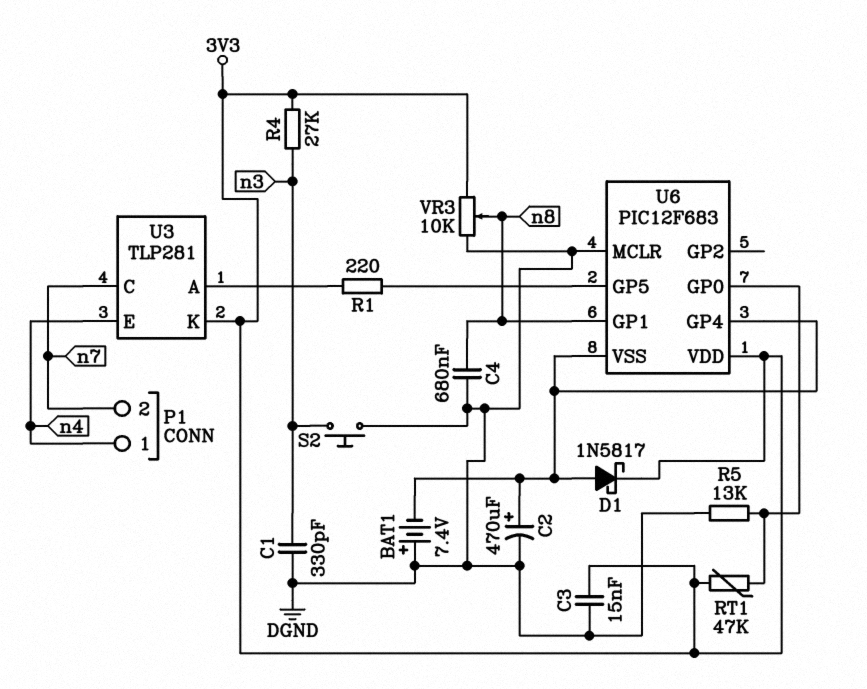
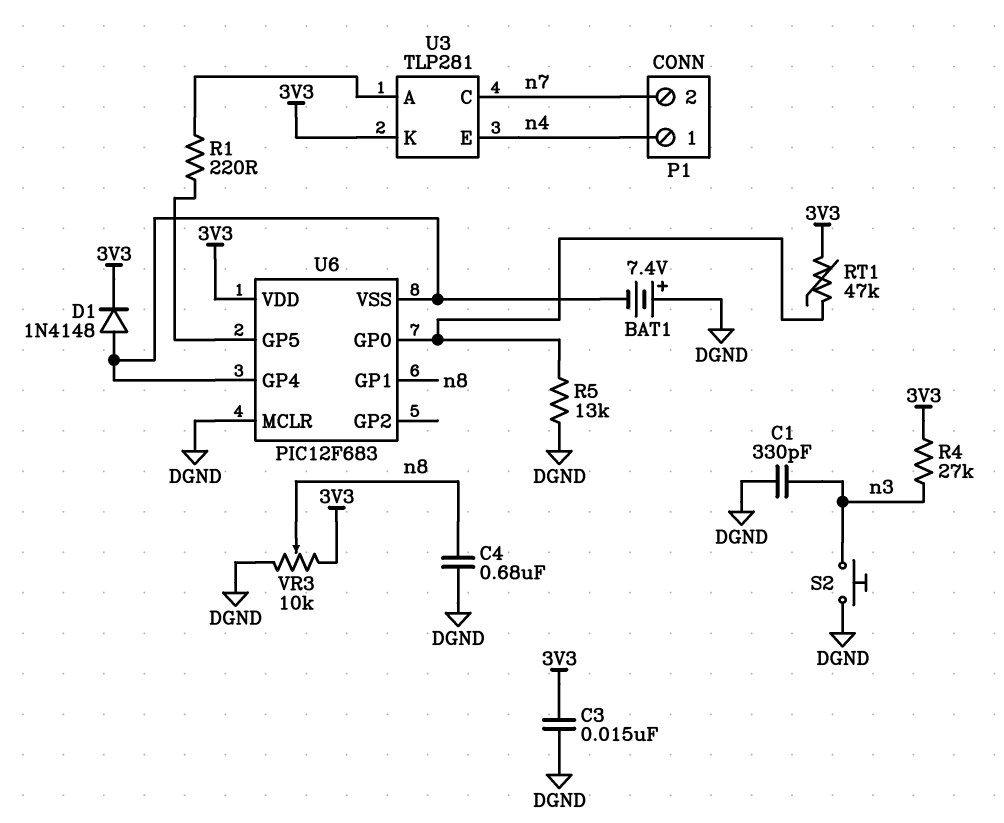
C2: 470uF (plus U6/GP4, minus DGND) -> none
D1: schottky 1N5817 (A U6/GP4, K 3V3) -> diode 1N4148 (A U6/GP4, K 3V3)

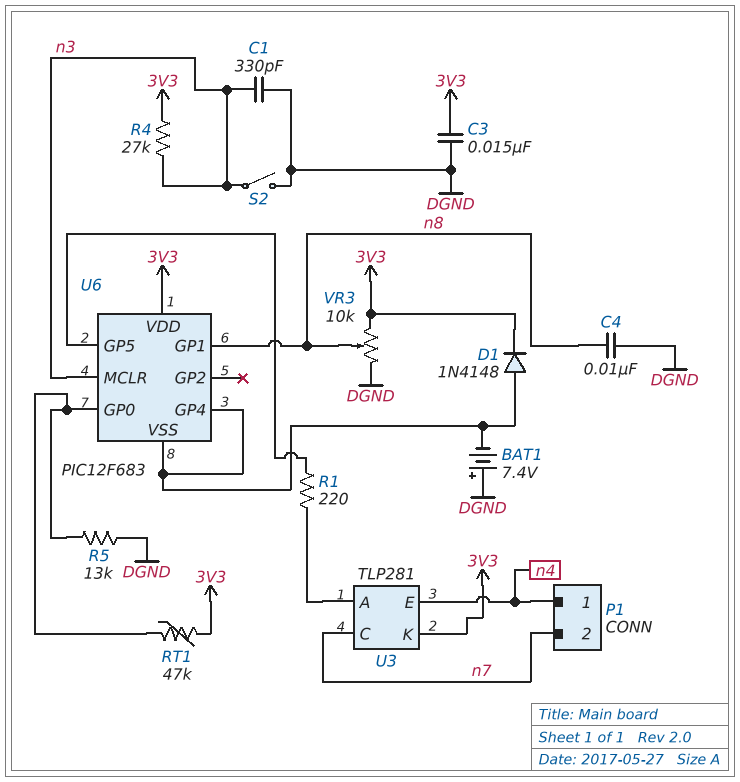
C4: 680nF (DGND, n8) -> 10nF (DGND, n8)
S2: button (DGND, n3) -> switch (DGND, n3)
U6 pin MCLR: DGND -> n3

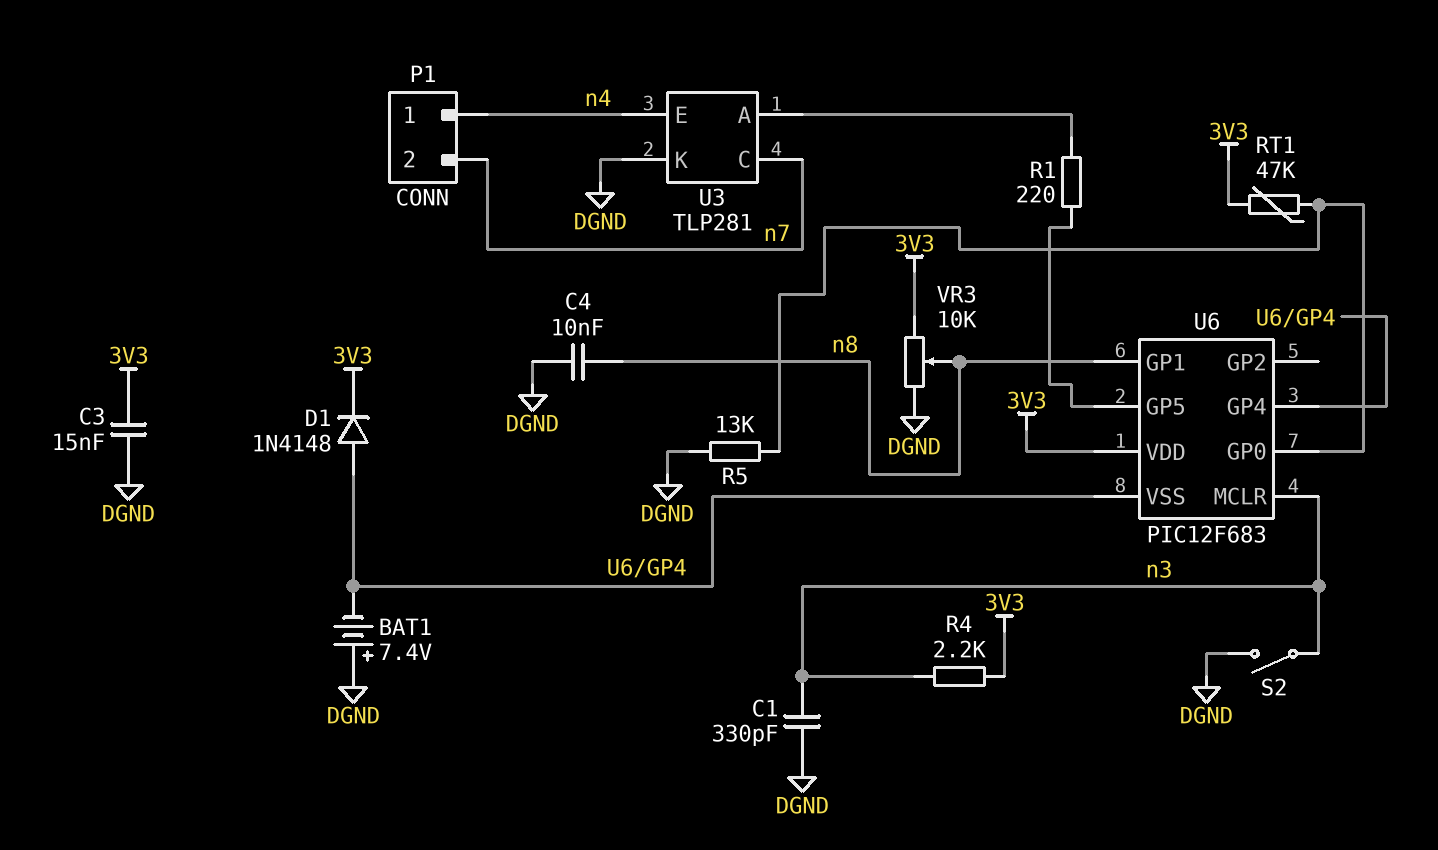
R4: 27k (3V3, n3) -> 2.2k (3V3, n3)
U3 pin K: 3V3 -> DGND

